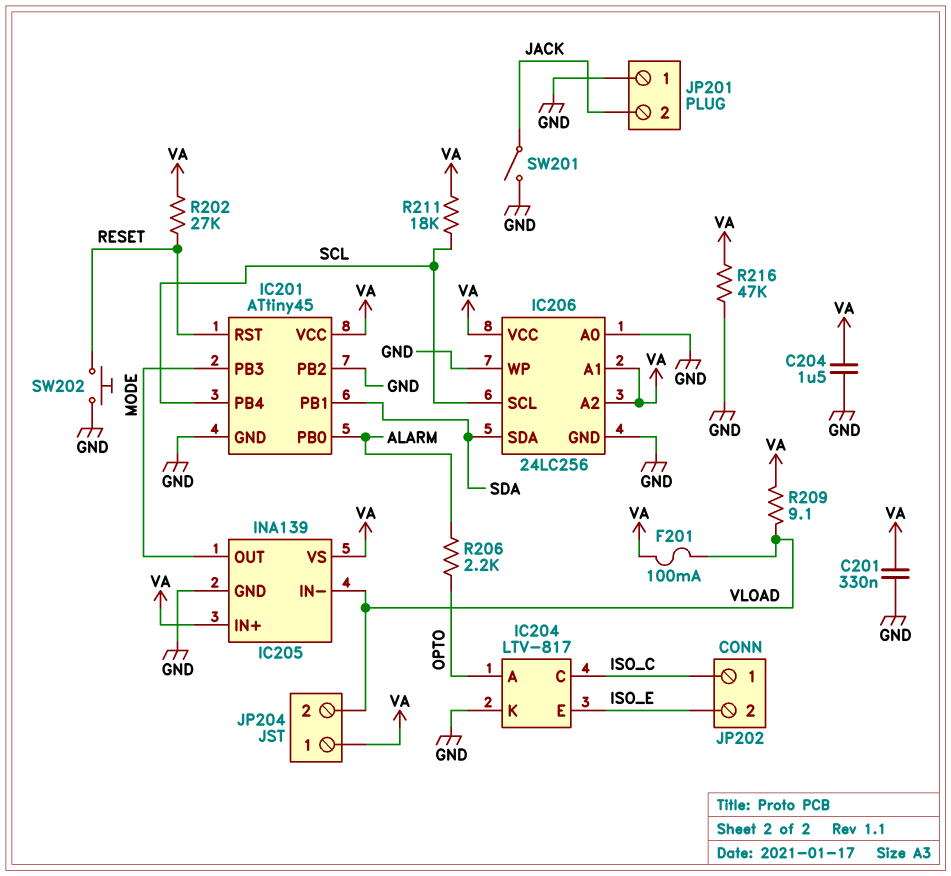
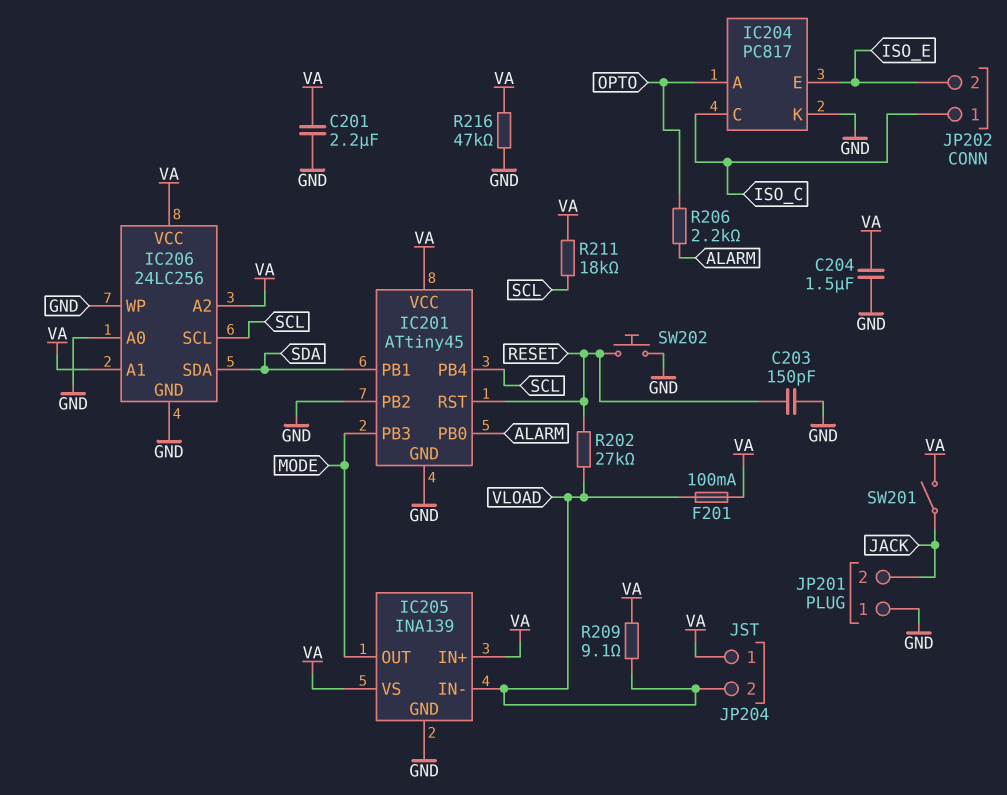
C201: 330nF (GND, VA) -> 2.2uF (GND, VA)
C203: none -> 150pF (GND, RESET)
IC204: LTV-817 -> PC817
R202: 27k (RESET, VA) -> 27k (RESET, VLOAD)
SW201: switch (GND, JACK) -> switch (JACK, VA)

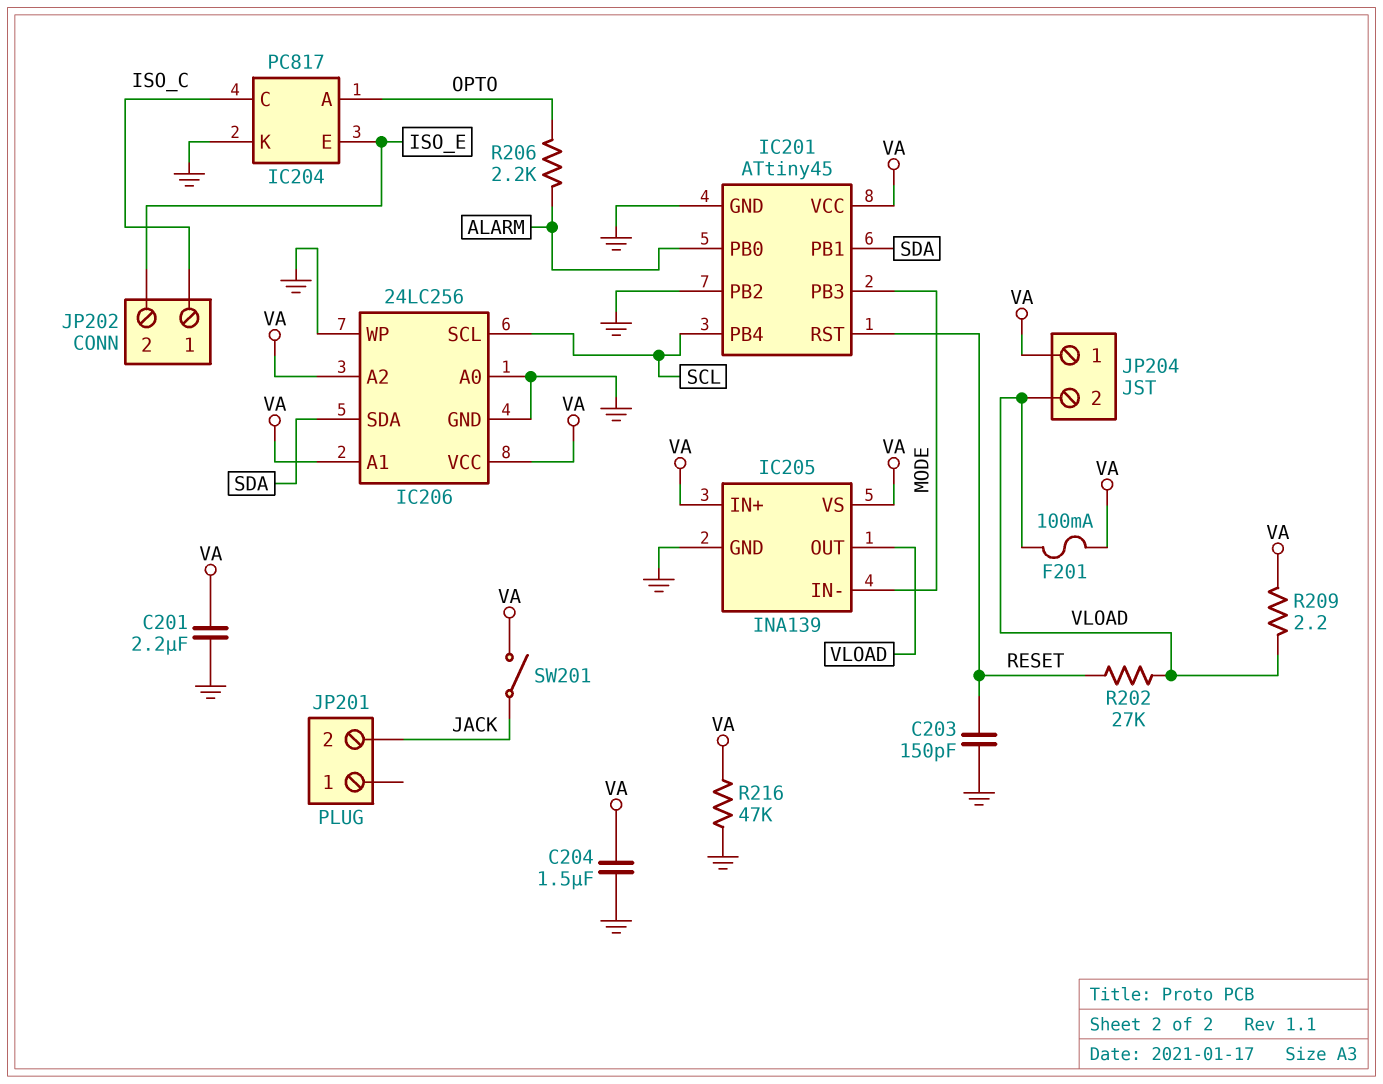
IC205 pin IN-: VLOAD -> MODE
IC205 pin OUT: MODE -> VLOAD
JP201 pin 1: GND -> none
R209: 9.1 (VA, VLOAD) -> 2.2 (VA, VLOAD)
R211: 18k (SCL, VA) -> none
SW202: button (GND, RESET) -> none

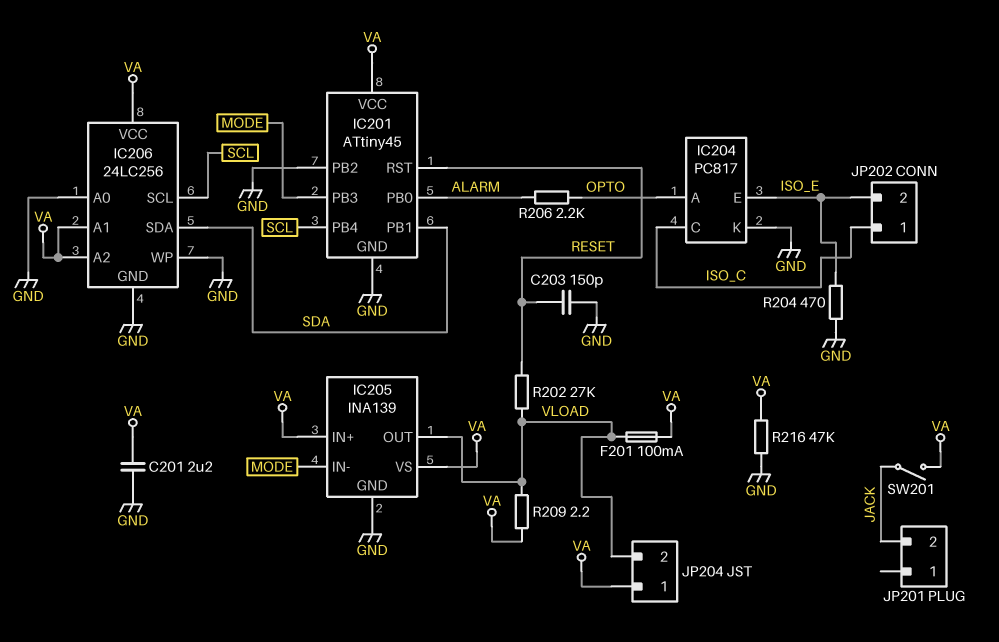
C204: 1.5uF (GND, VA) -> none
R204: none -> 470 (GND, ISO_E)

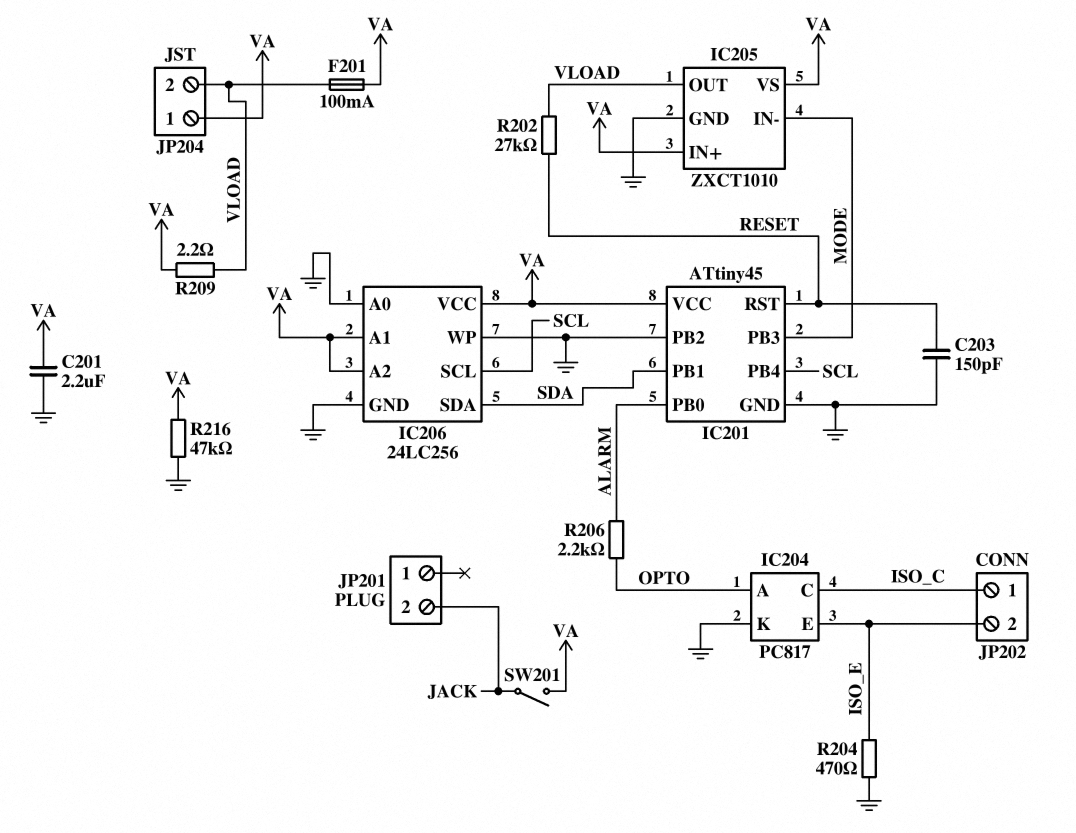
IC205: INA139 -> ZXCT1010

